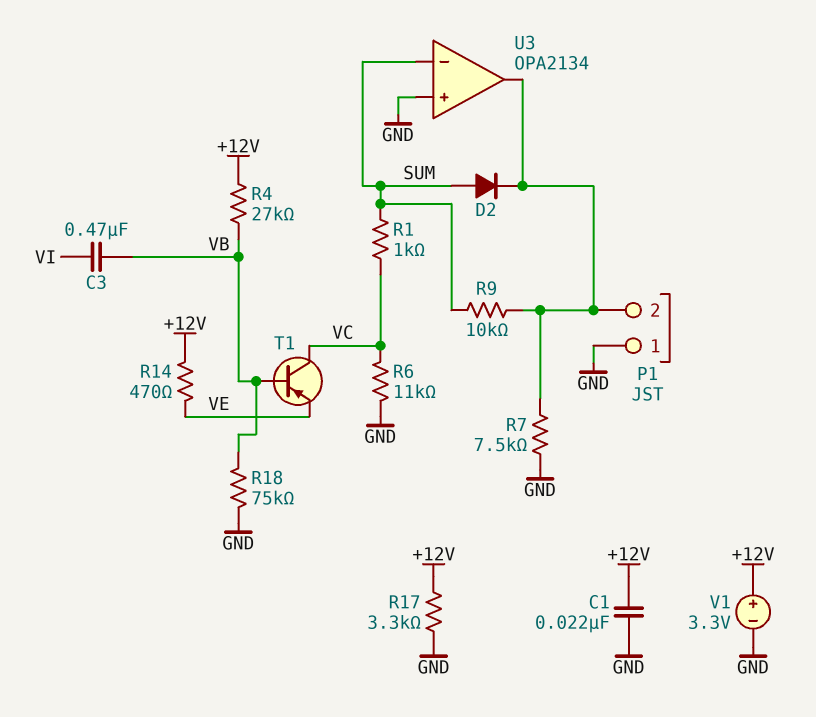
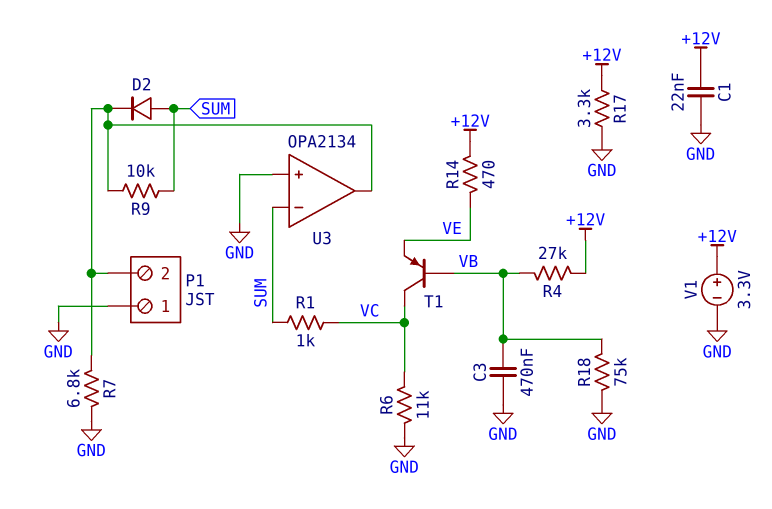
C3: 470nF (VB, VI) -> 470nF (GND, VB)
R7: 7.5k (GND, P1/2) -> 6.8k (GND, P1/2)

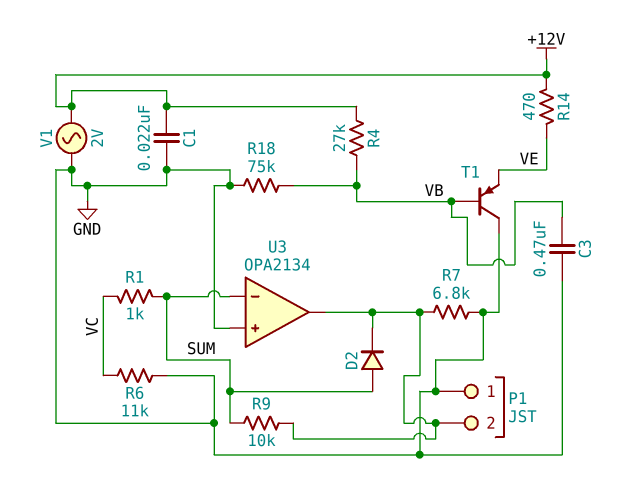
R17: 3.3k (+12V, GND) -> none
T1: PNP (B VB, C VC, E VE) -> PNP (B VB, C GND, E VE)
V1: 3.3V (plus +12V, minus GND) -> AC 2V (+12V, GND)

